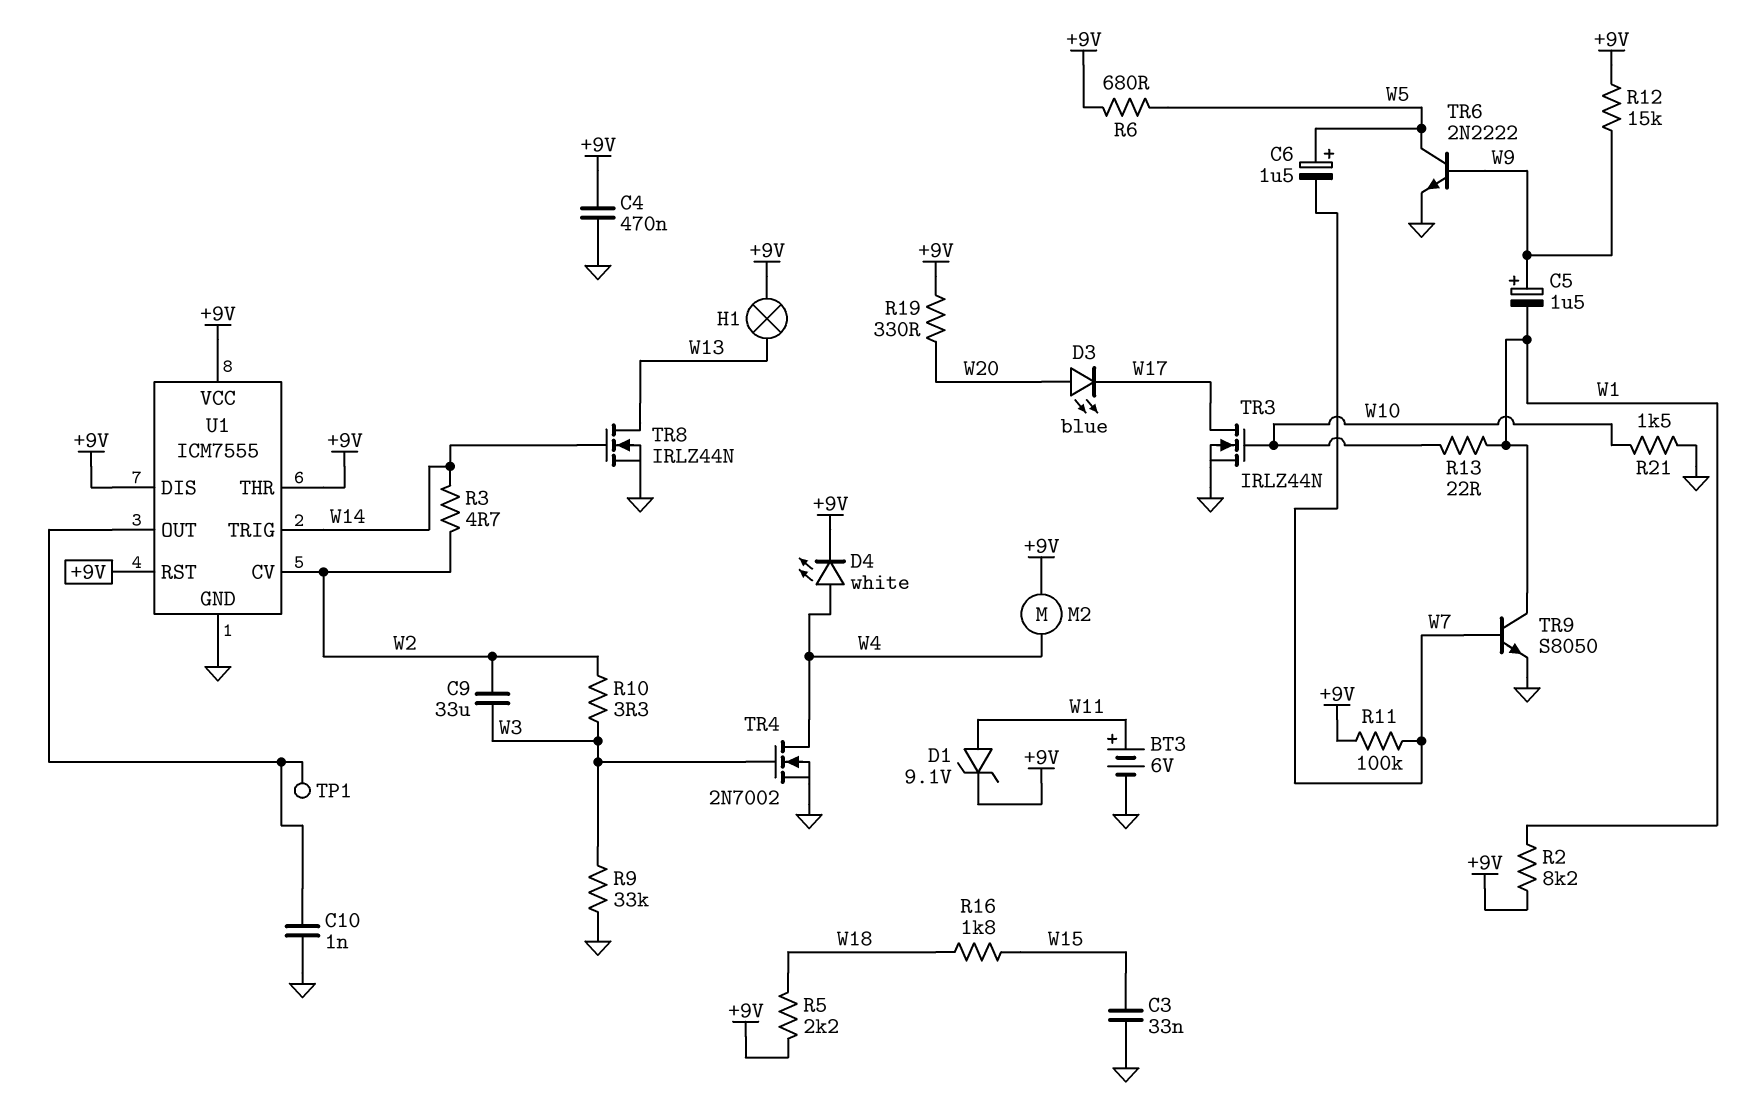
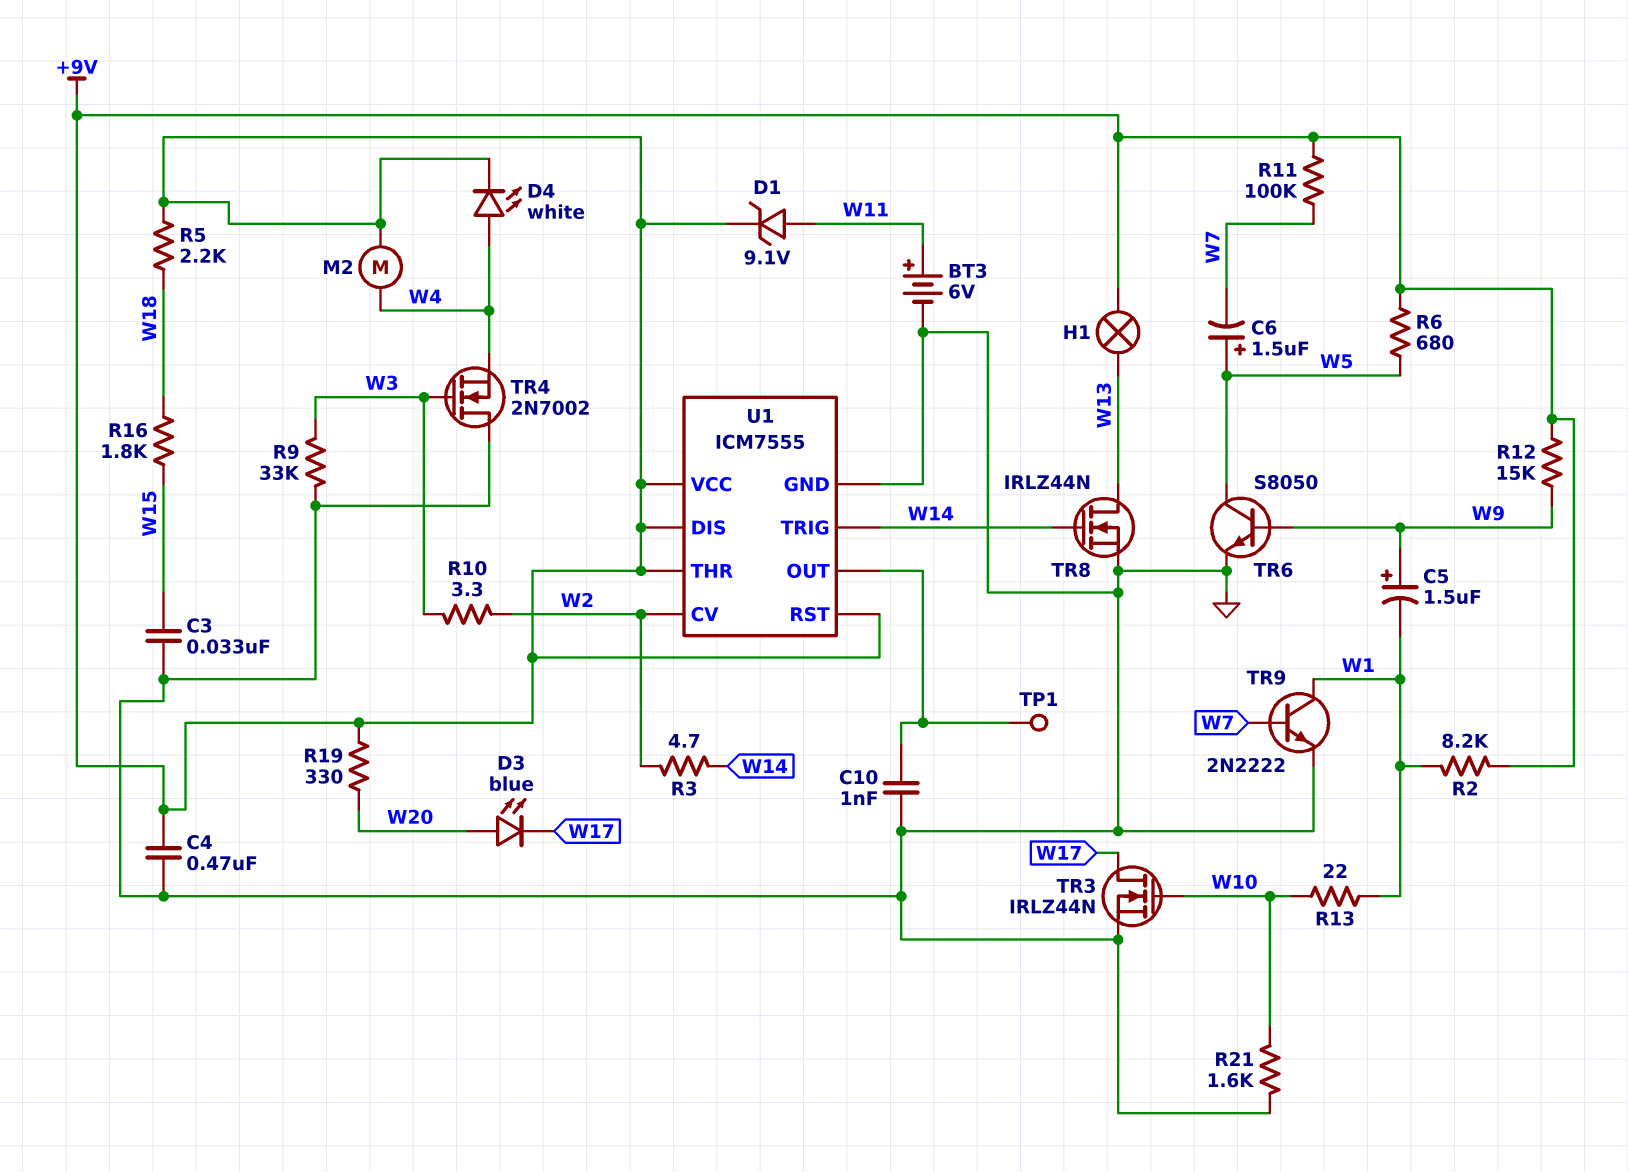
C9: 33uF (W2, W3) -> none
R21: 1.5k (GND, W10) -> 1.6k (GND, W10)
TR4: NMOS 2N7002 (G W3, D W4, S GND) -> NMOS 2N7002 (G W3, D GND, S W4)
TR6: NPN 2N2222 (B W9, C W5, E GND) -> NPN S8050 (B W9, C W5, E GND)
TR9: NPN S8050 (B W7, C W1, E GND) -> NPN 2N2222 (B W7, C W1, E GND)

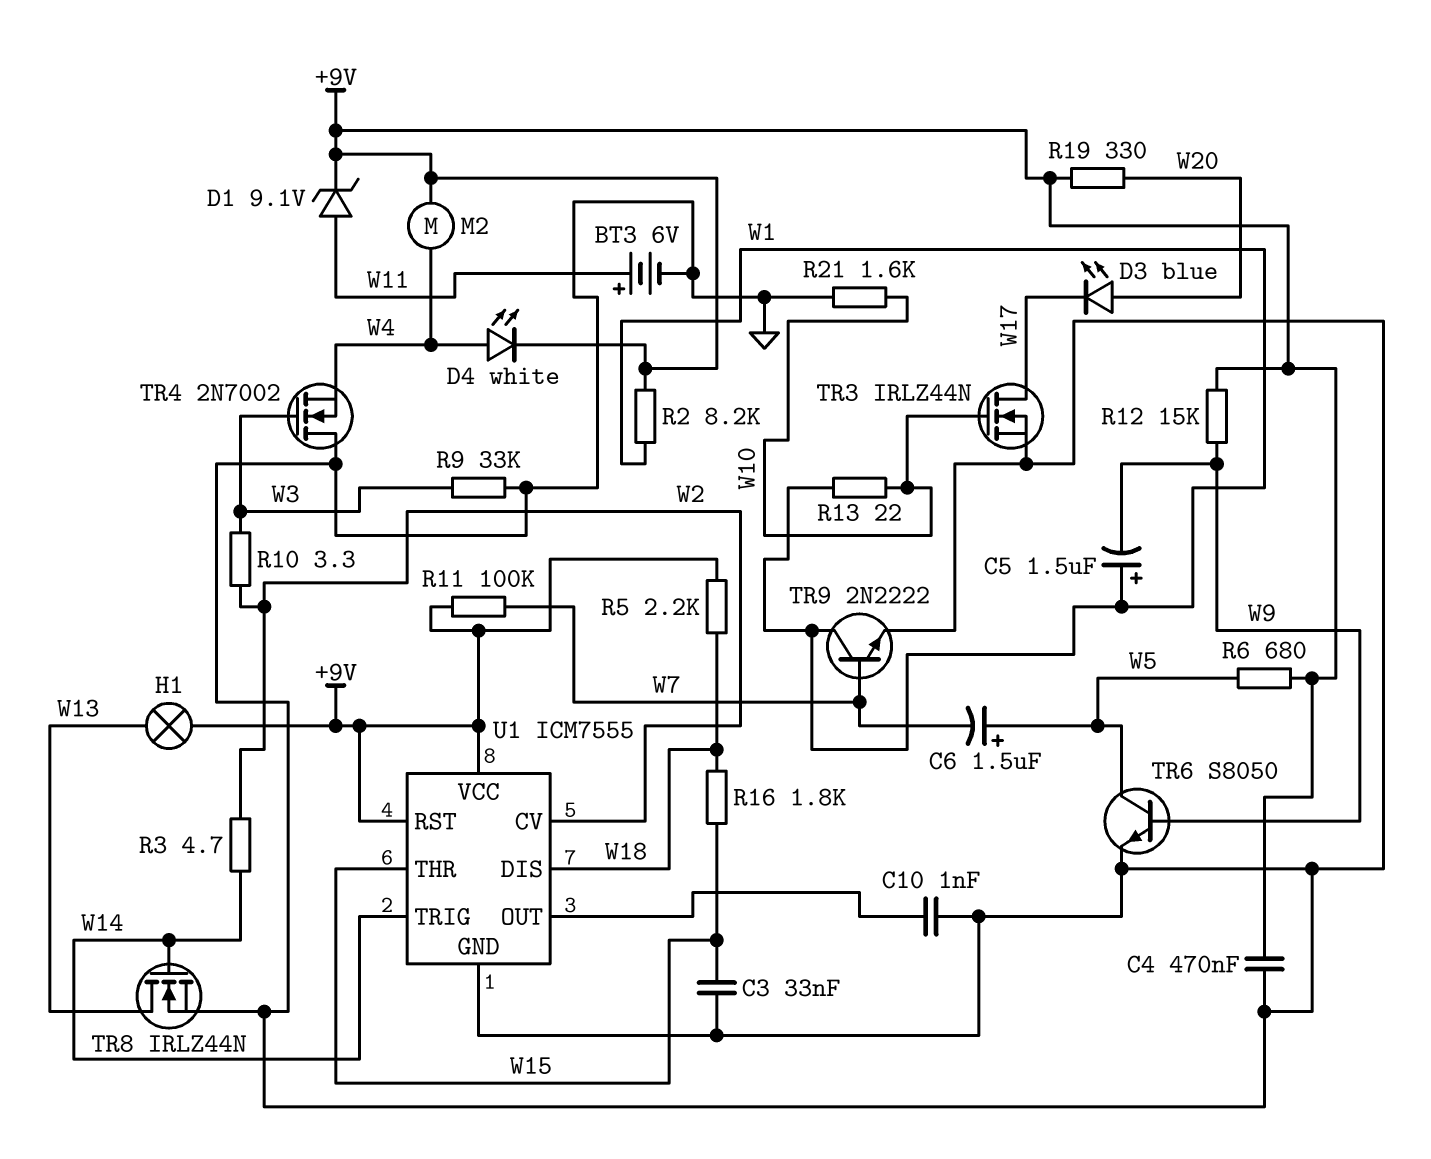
C5: 1.5uF (plus W9, minus W1) -> 1.5uF (plus W1, minus W9)
TP1: test point (U1/OUT) -> none
U1 pin DIS: +9V -> W18
U1 pin THR: +9V -> W15

